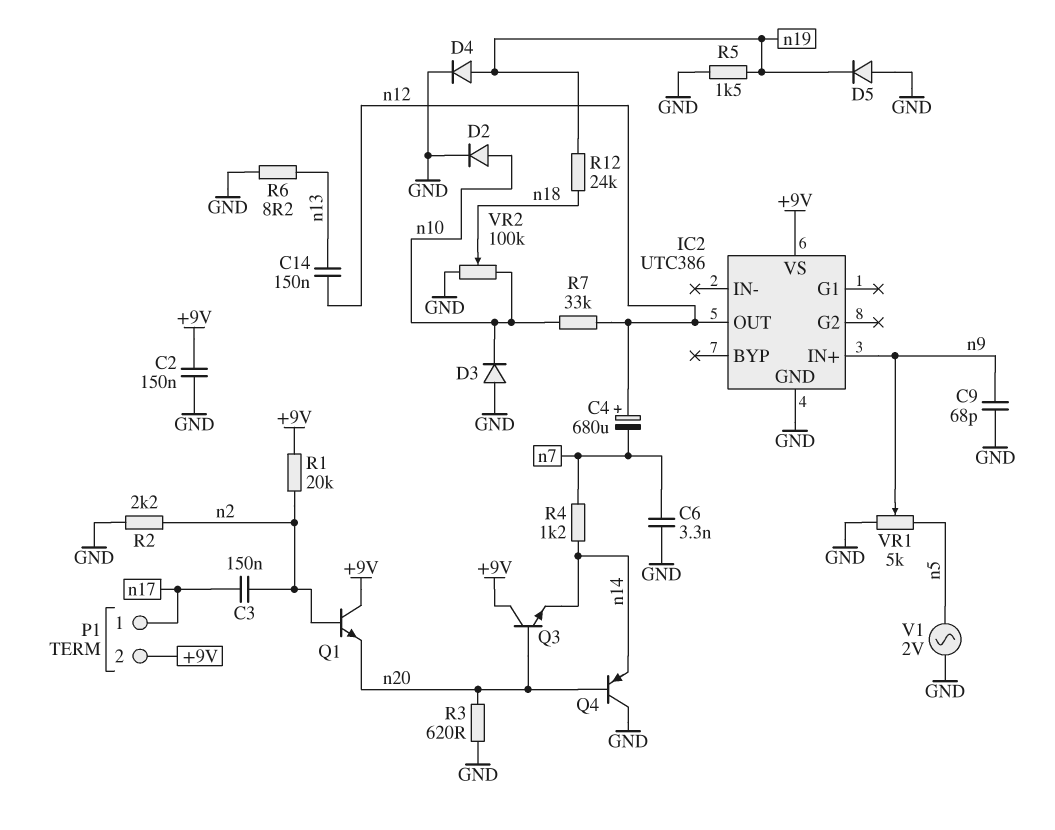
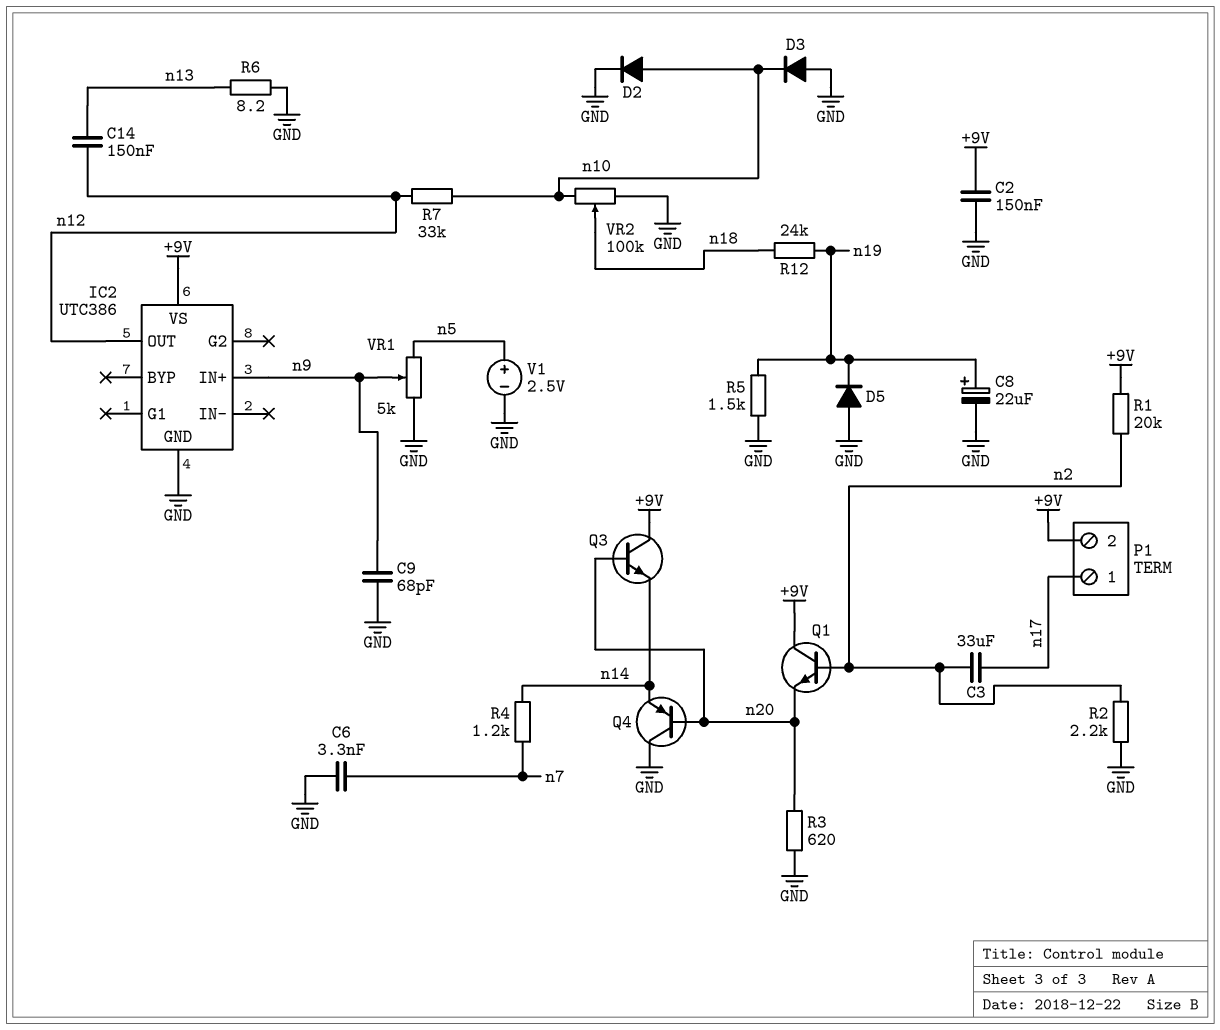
C3: 150nF (n2, n17) -> 33uF (n2, n17)
C4: 680uF (plus n12, minus n7) -> none
C8: none -> 22uF (plus n19, minus GND)
D4: diode (A n19, K GND) -> none
V1: AC 2V (GND, n5) -> 2.5V (plus n5, minus GND)

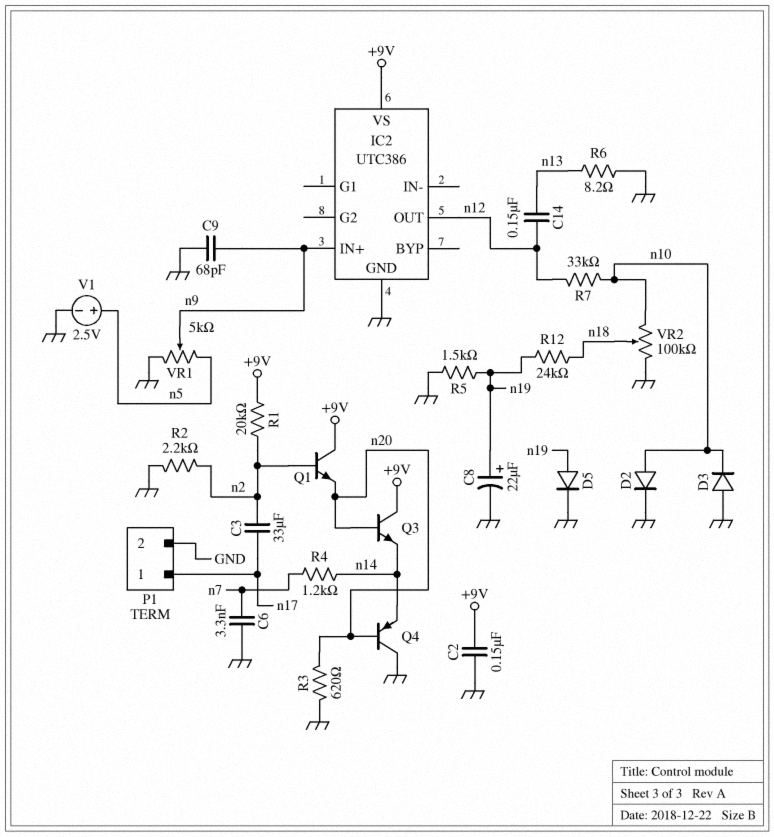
D5: diode (A GND, K n19) -> diode (A n19, K GND)
P1 pin 2: +9V -> GND

